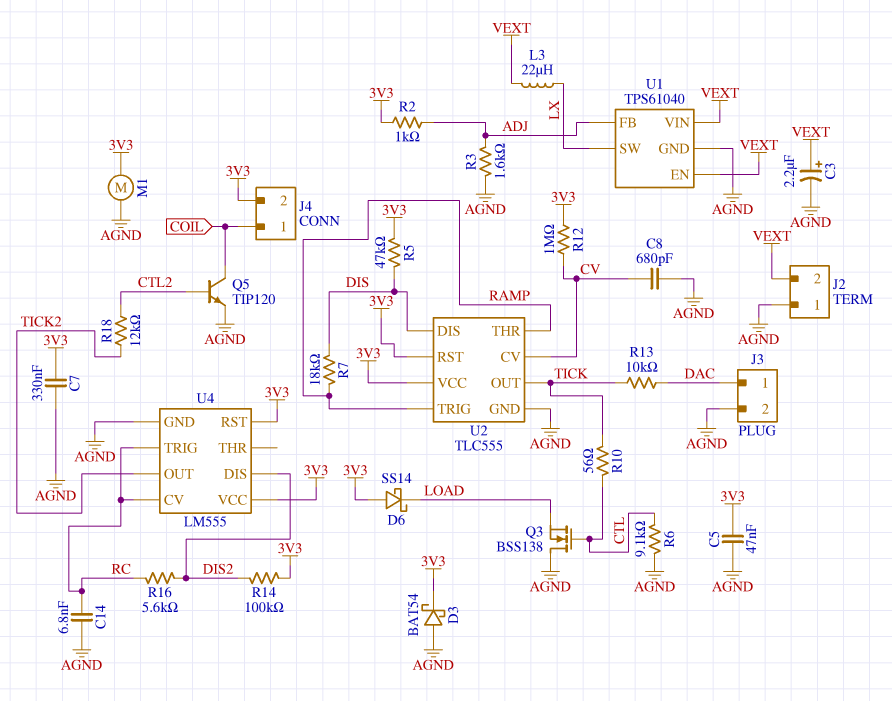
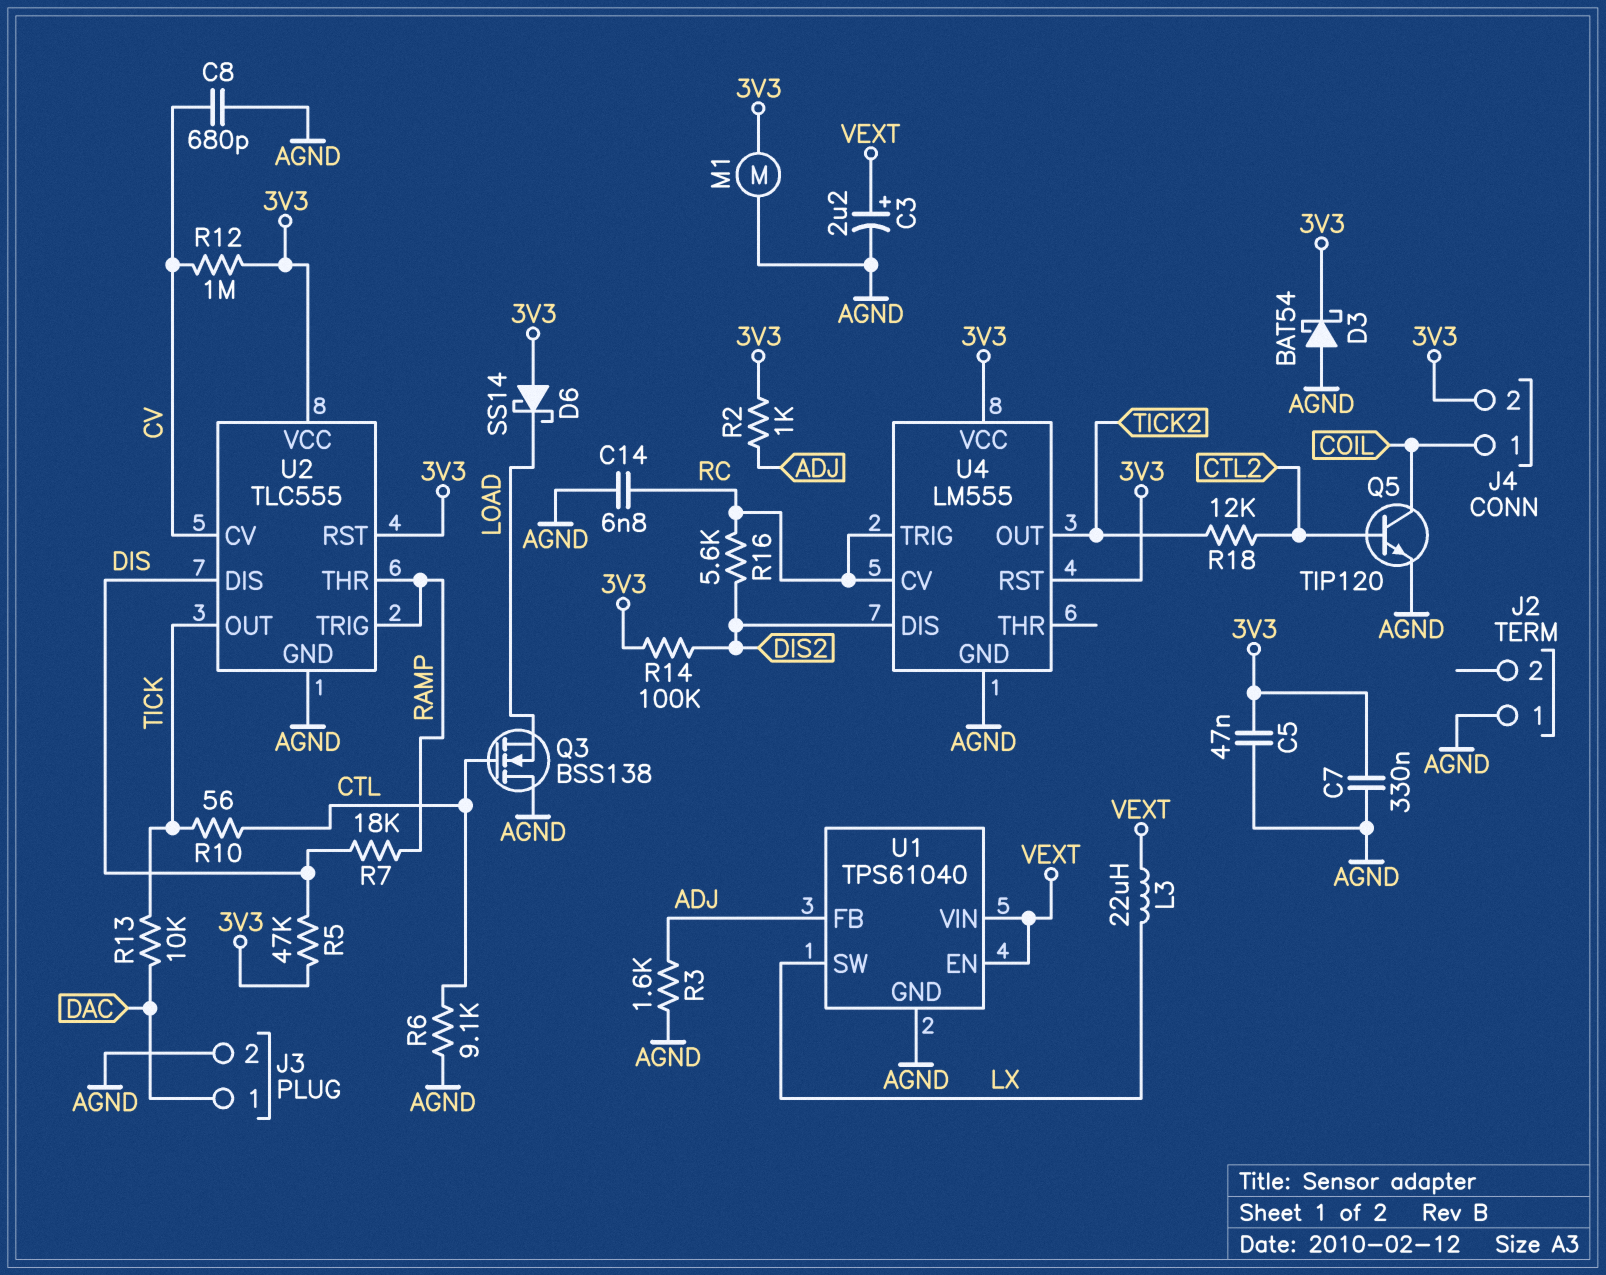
J2 pin 2: VEXT -> none

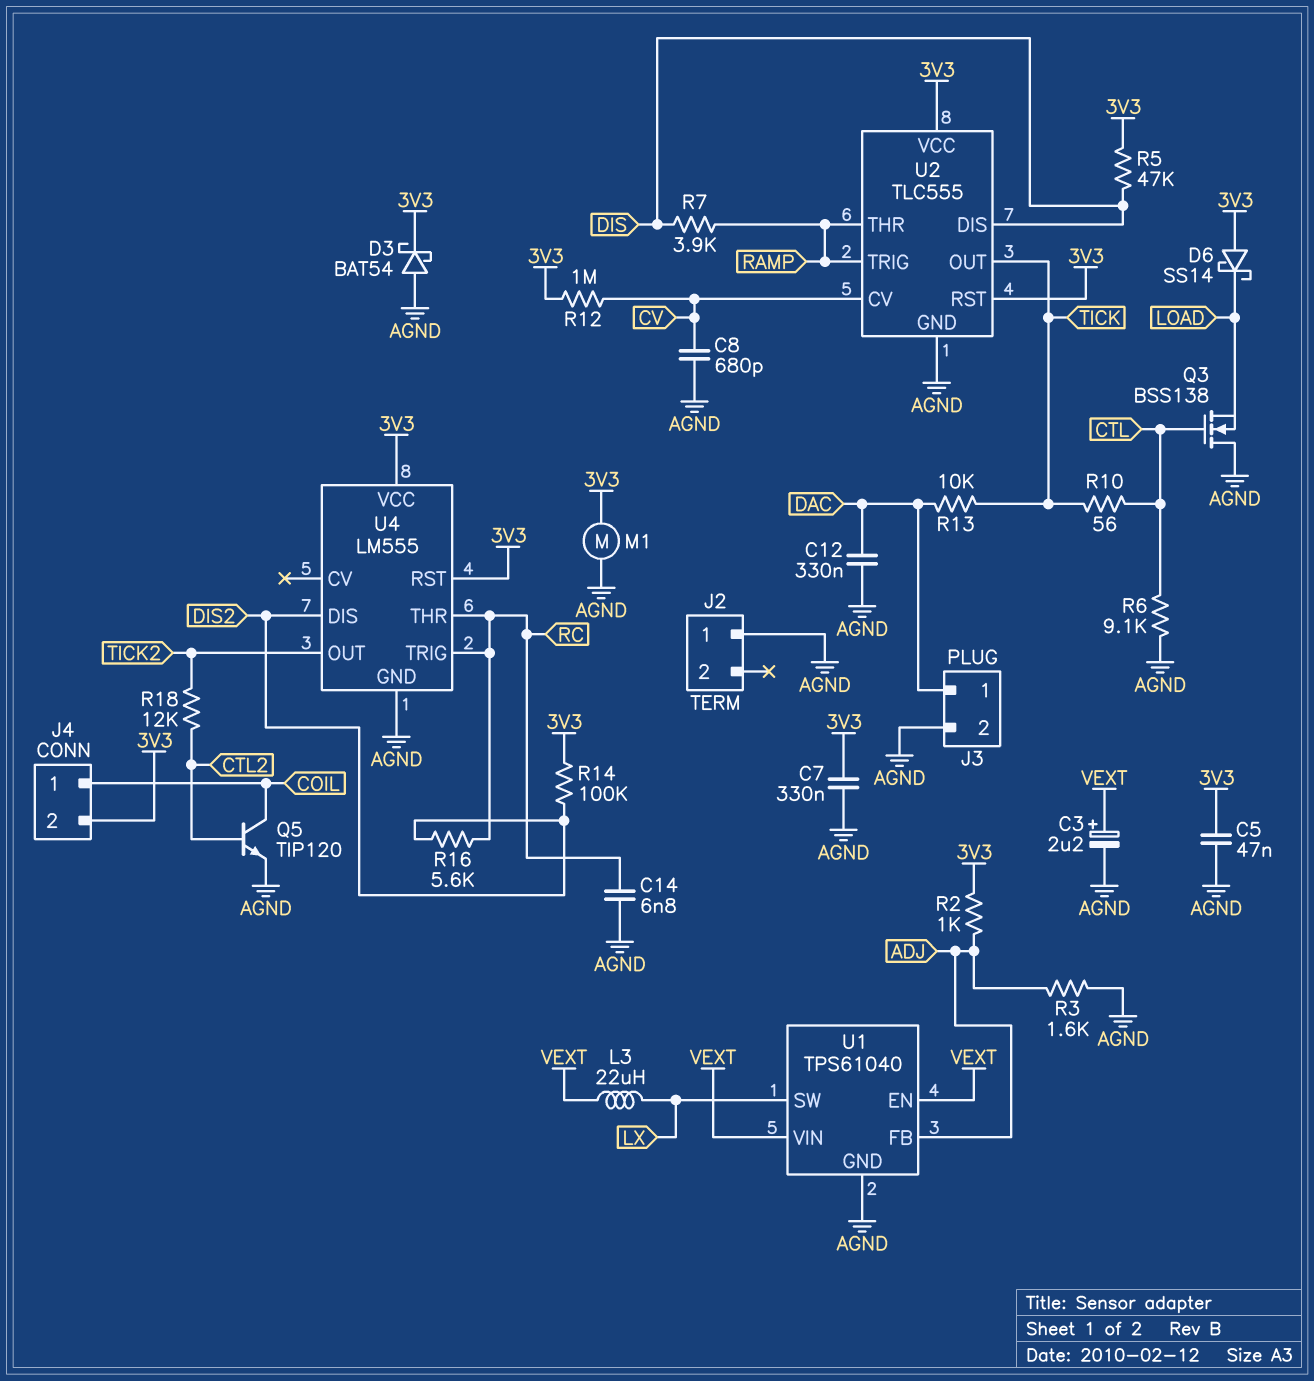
C12: none -> 330nF (AGND, DAC)
R7: 18k (DIS, RAMP) -> 3.9k (DIS, RAMP)
U4 pin CV: RC -> none
U4 pin THR: none -> RC

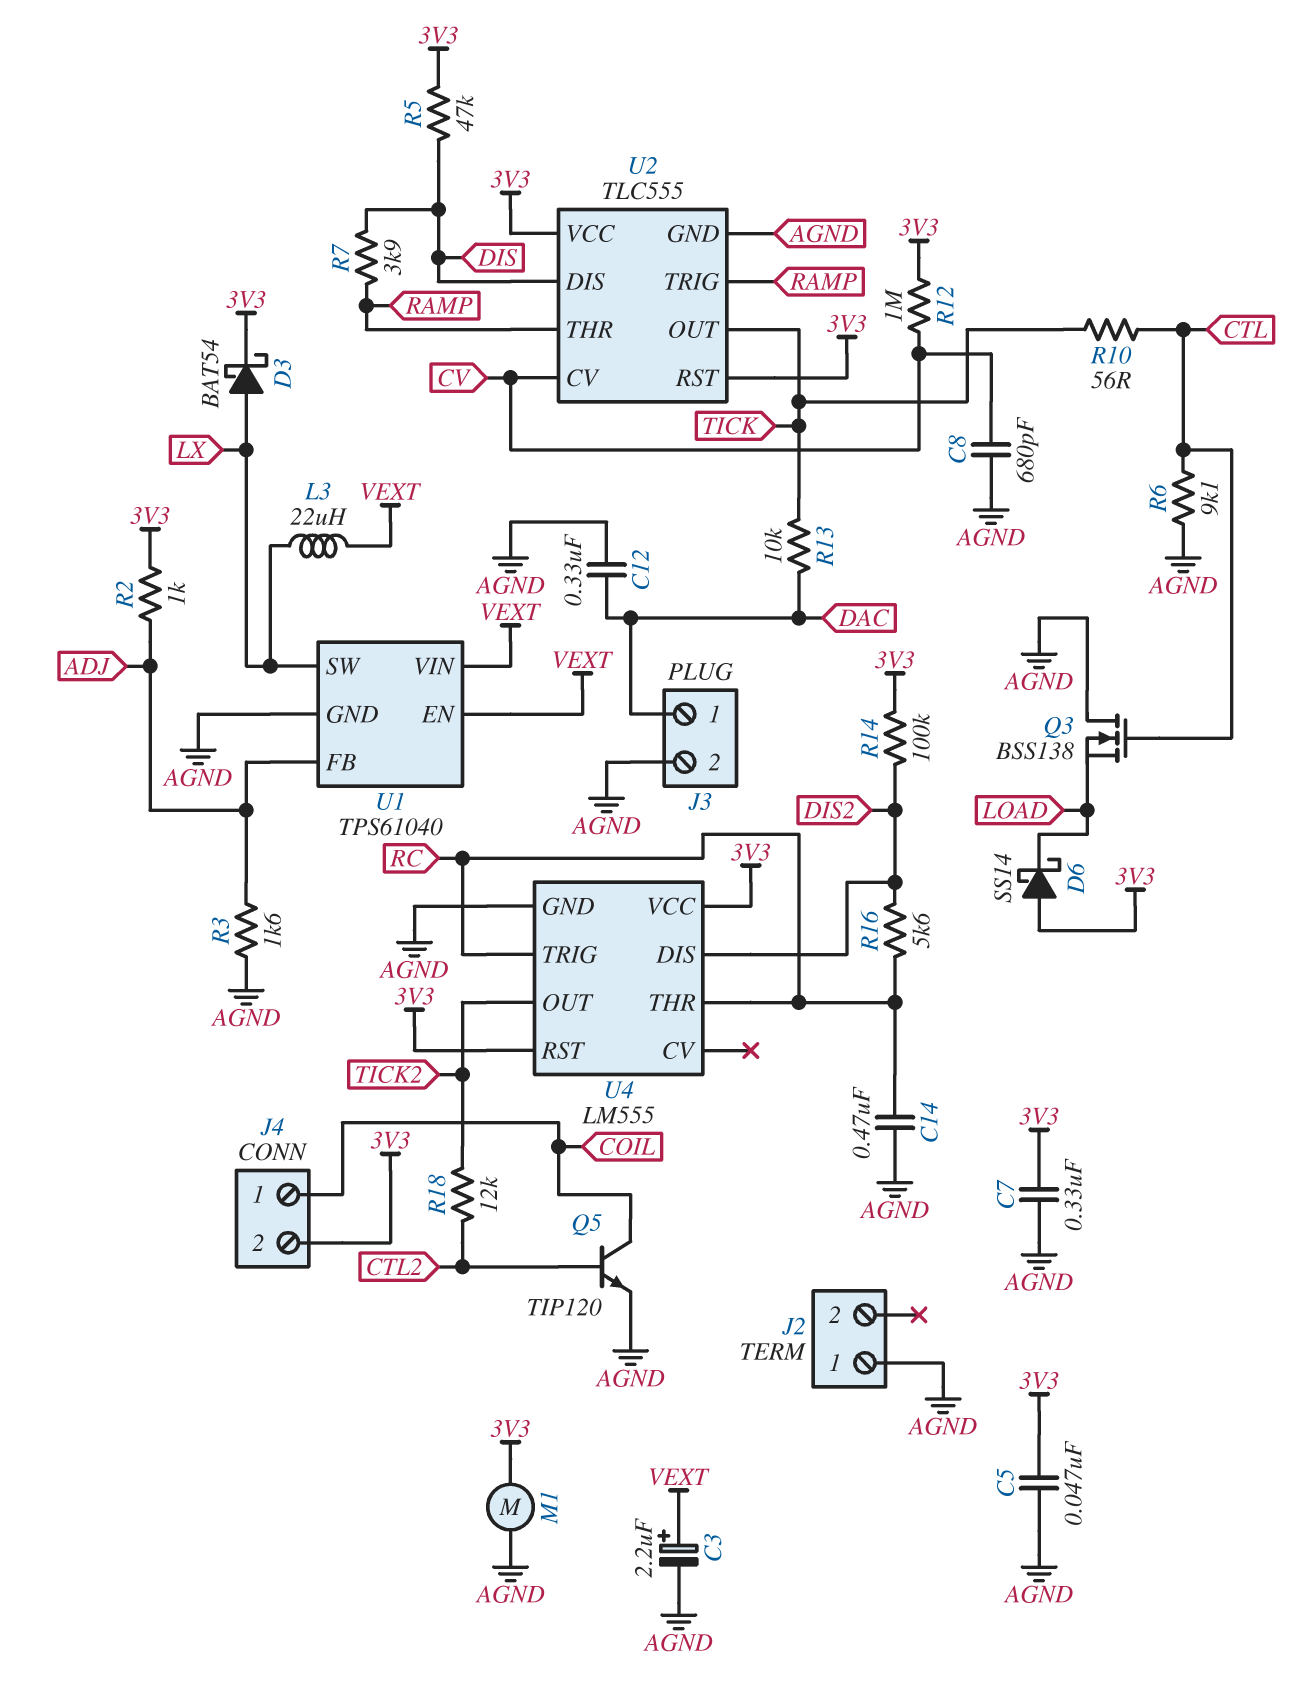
C14: 6.8nF (AGND, RC) -> 470nF (AGND, RC)
D3: schottky BAT54 (A AGND, K 3V3) -> schottky BAT54 (A LX, K 3V3)

